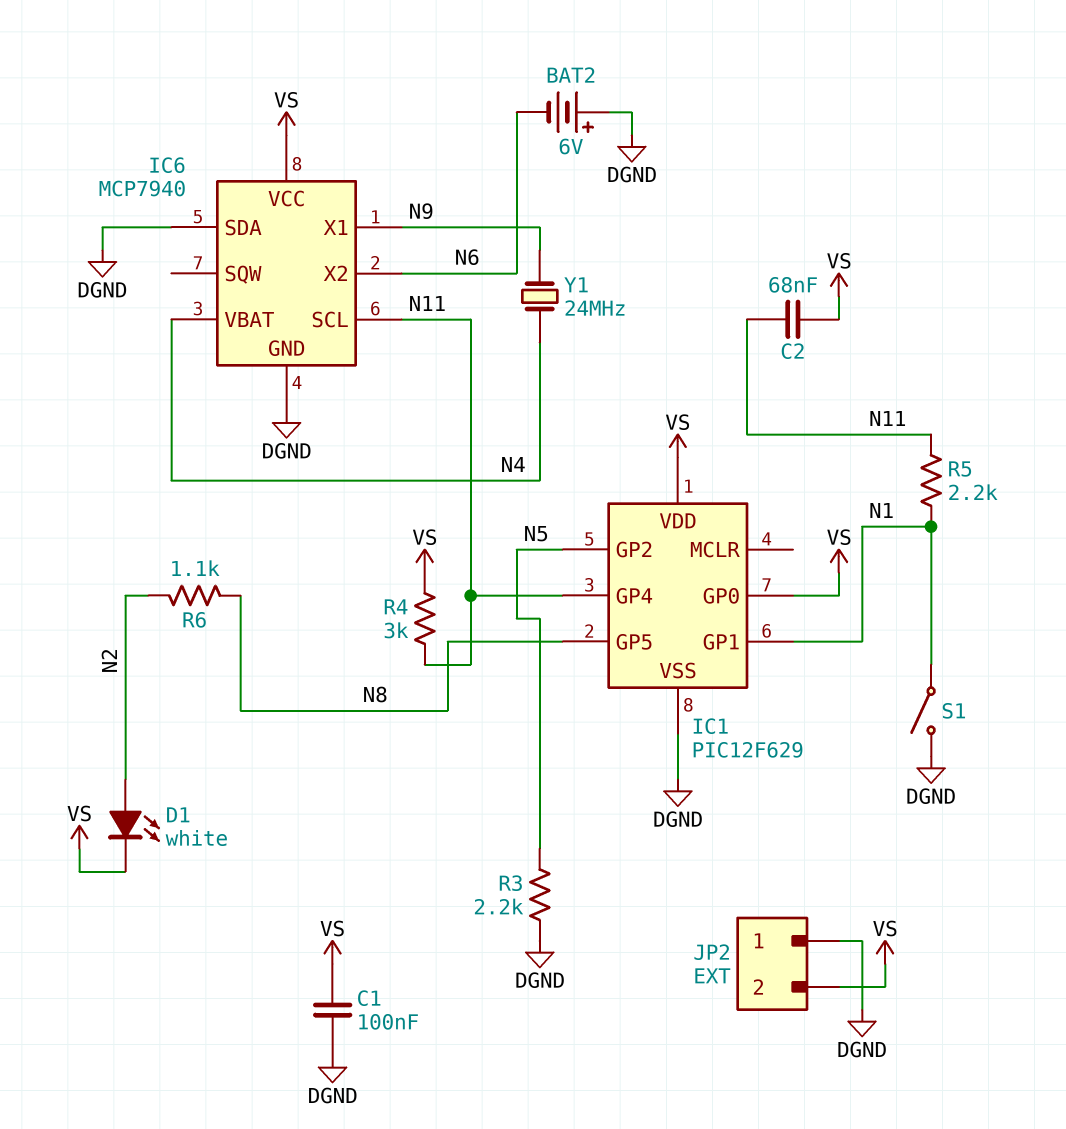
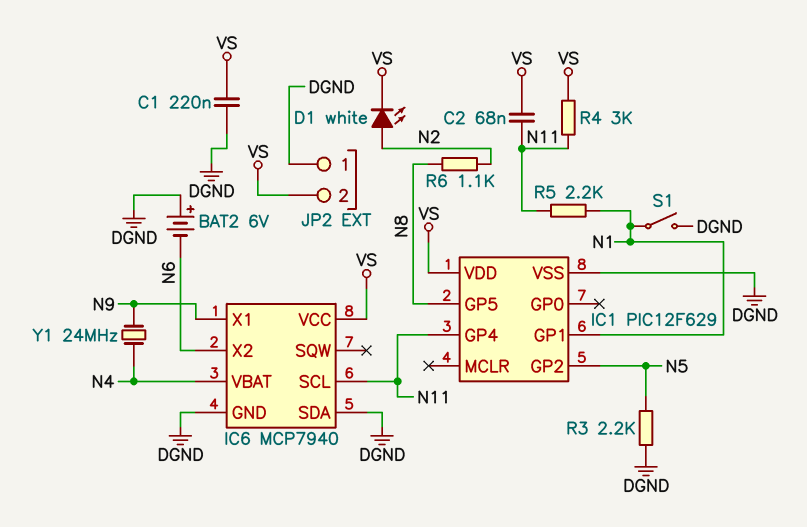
C1: 100nF (DGND, VS) -> 220nF (DGND, VS)
IC1 pin GP0: VS -> none

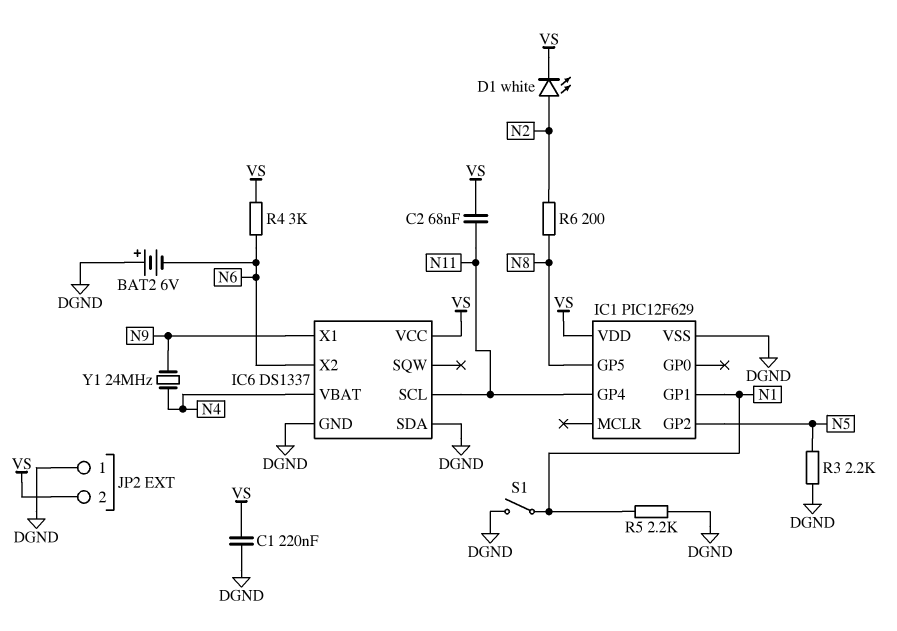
IC6: MCP7940 -> DS1337
R4: 3k (N11, VS) -> 3k (N6, VS)
R5: 2.2k (N1, N11) -> 2.2k (DGND, N1)
R6: 1.1k (N2, N8) -> 200 (N2, N8)

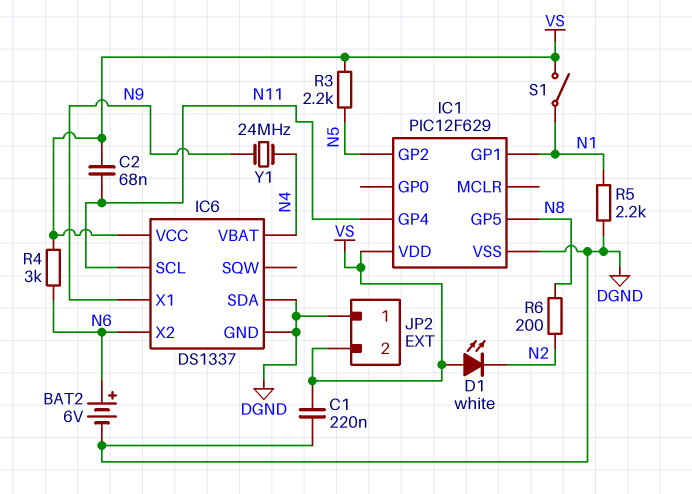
BAT2: 6V (plus DGND, minus N6) -> 6V (plus N6, minus DGND)
D1: LED white (A N2, K VS) -> LED white (A VS, K N2)
R3: 2.2k (DGND, N5) -> 2.2k (N5, VS)
S1: switch (DGND, N1) -> switch (N1, VS)

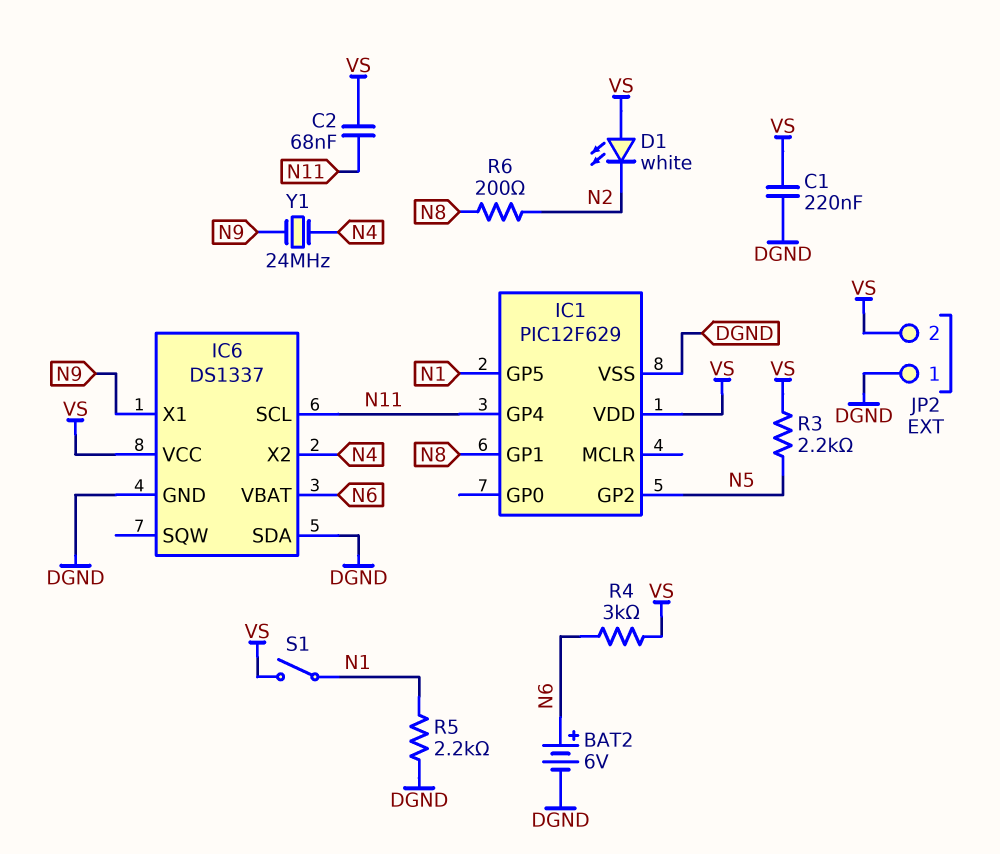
IC1 pin GP1: N1 -> N8
IC1 pin GP5: N8 -> N1
IC6 pin VBAT: N4 -> N6
IC6 pin X2: N6 -> N4

